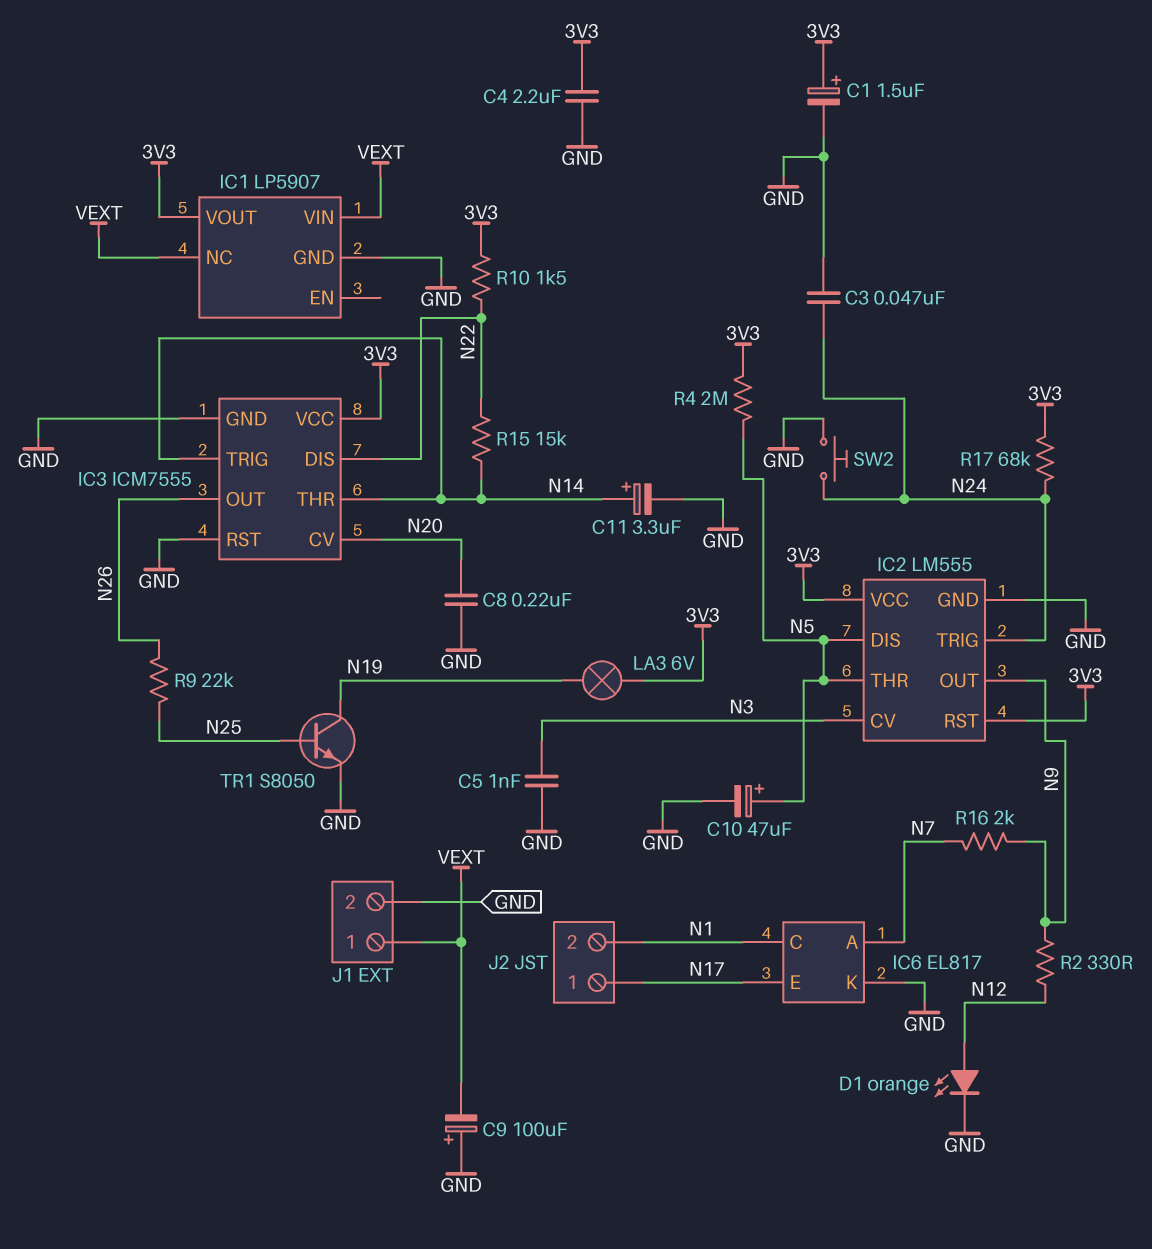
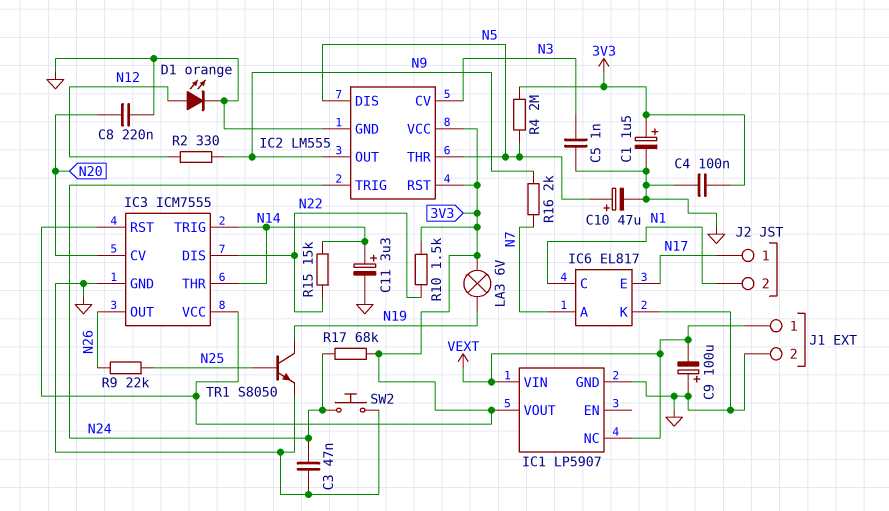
C4: 2.2uF (3V3, GND) -> 100nF (3V3, GND)
IC3 pin RST: GND -> 3V3

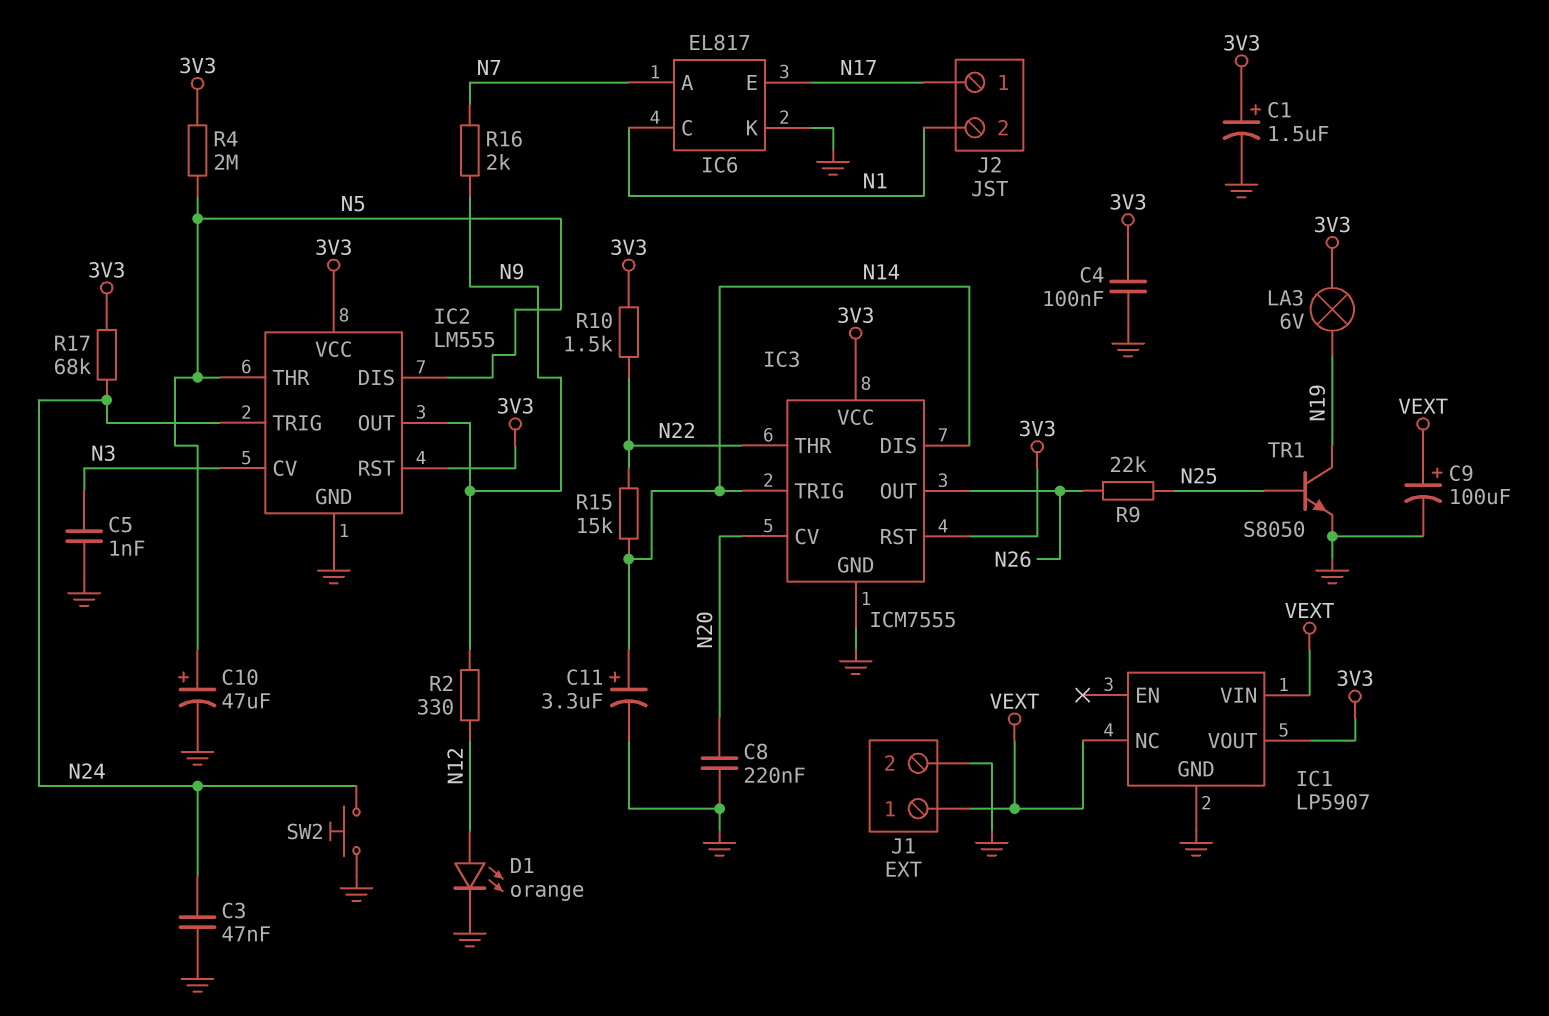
C9: 100uF (plus GND, minus VEXT) -> 100uF (plus VEXT, minus GND)
IC3 pin DIS: N22 -> N14
IC3 pin THR: N14 -> N22

